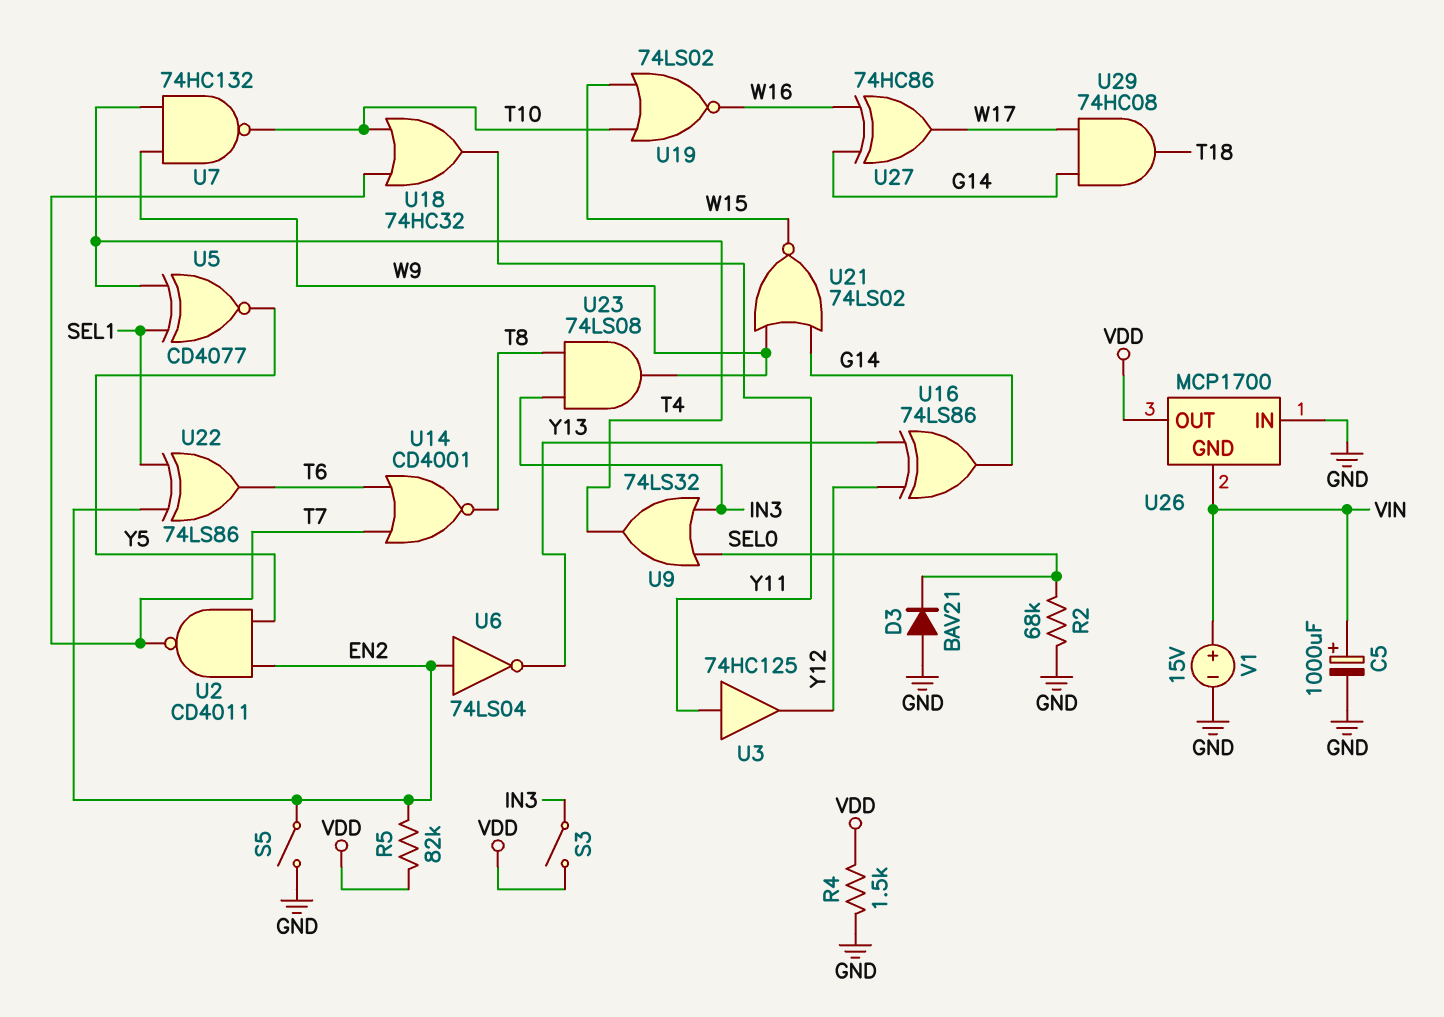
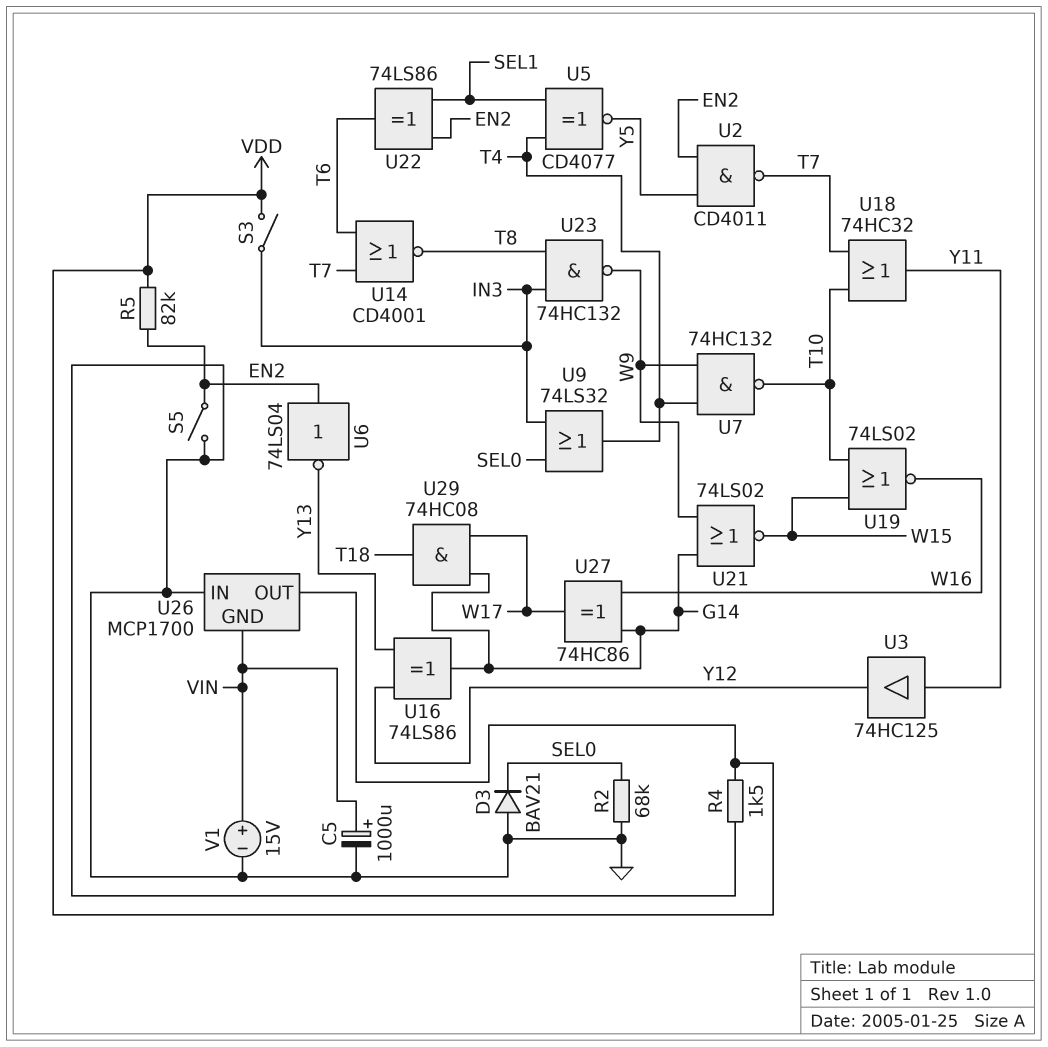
U23: AND 74LS08 (in IN3, in T8, out W9) -> NAND 74HC132 (in IN3, in T8, out W9)

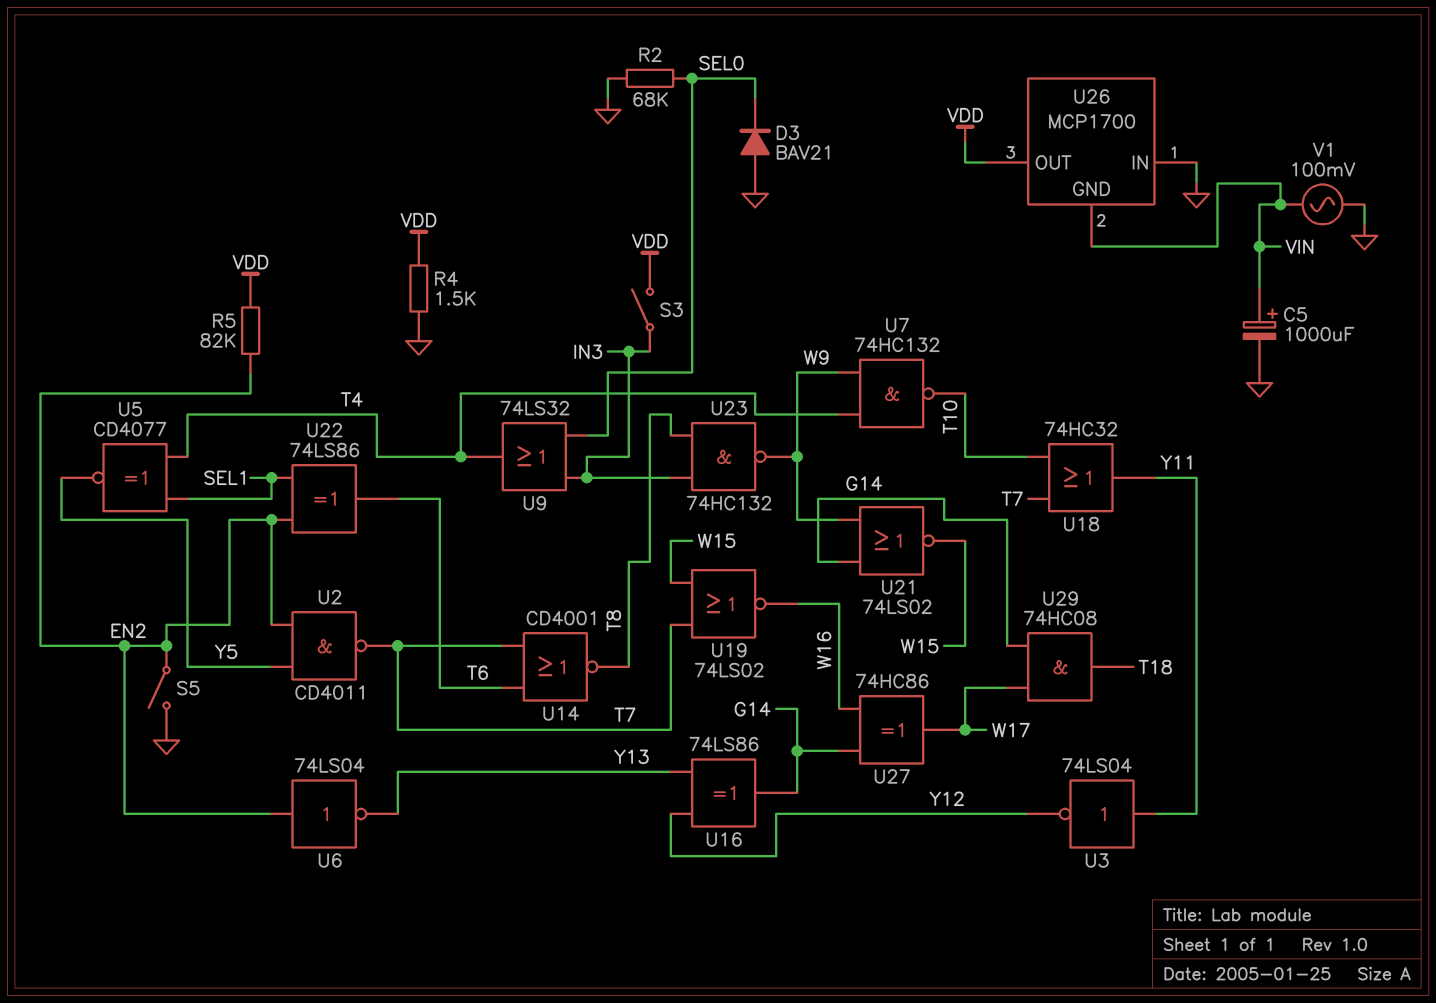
U3: buffer 74HC125 (in Y11, out Y12) -> NOT 74LS04 (in Y11, out Y12)
U19: NOR 74LS02 (in T10, in W15, out W16) -> NOR 74LS02 (in T7, in W15, out W16)
V1: 15V (plus VIN, minus GND) -> AC 100mV (GND, VIN)

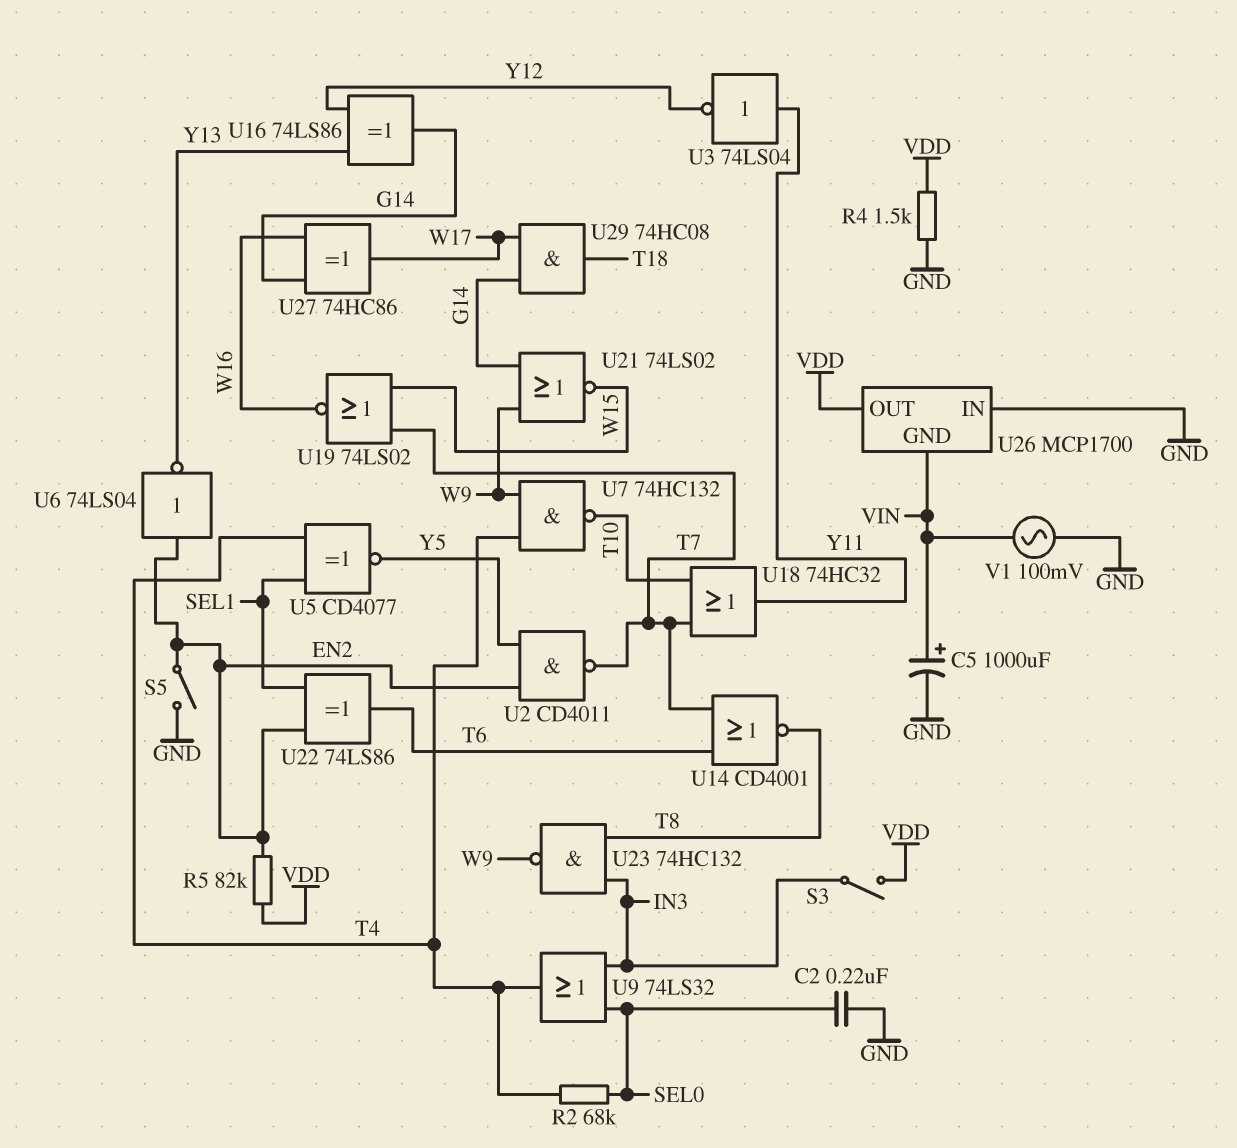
C2: none -> 220nF (GND, SEL0)
D3: diode BAV21 (A GND, K SEL0) -> none
R2: 68k (GND, SEL0) -> 68k (SEL0, T4)

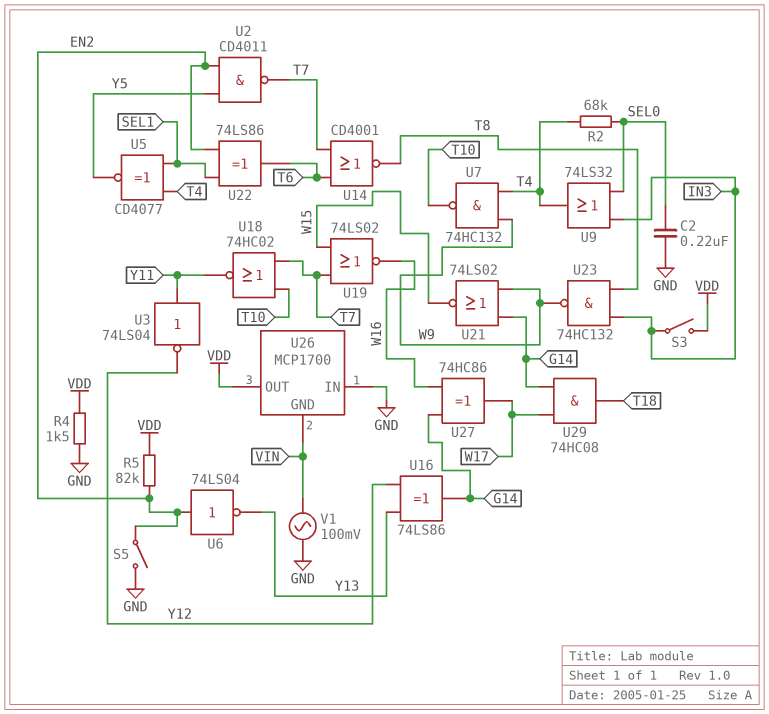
C5: 1000uF (plus VIN, minus GND) -> none
U18: OR 74HC32 (in T7, in T10, out Y11) -> NOR 74HC02 (in T7, in T10, out Y11)

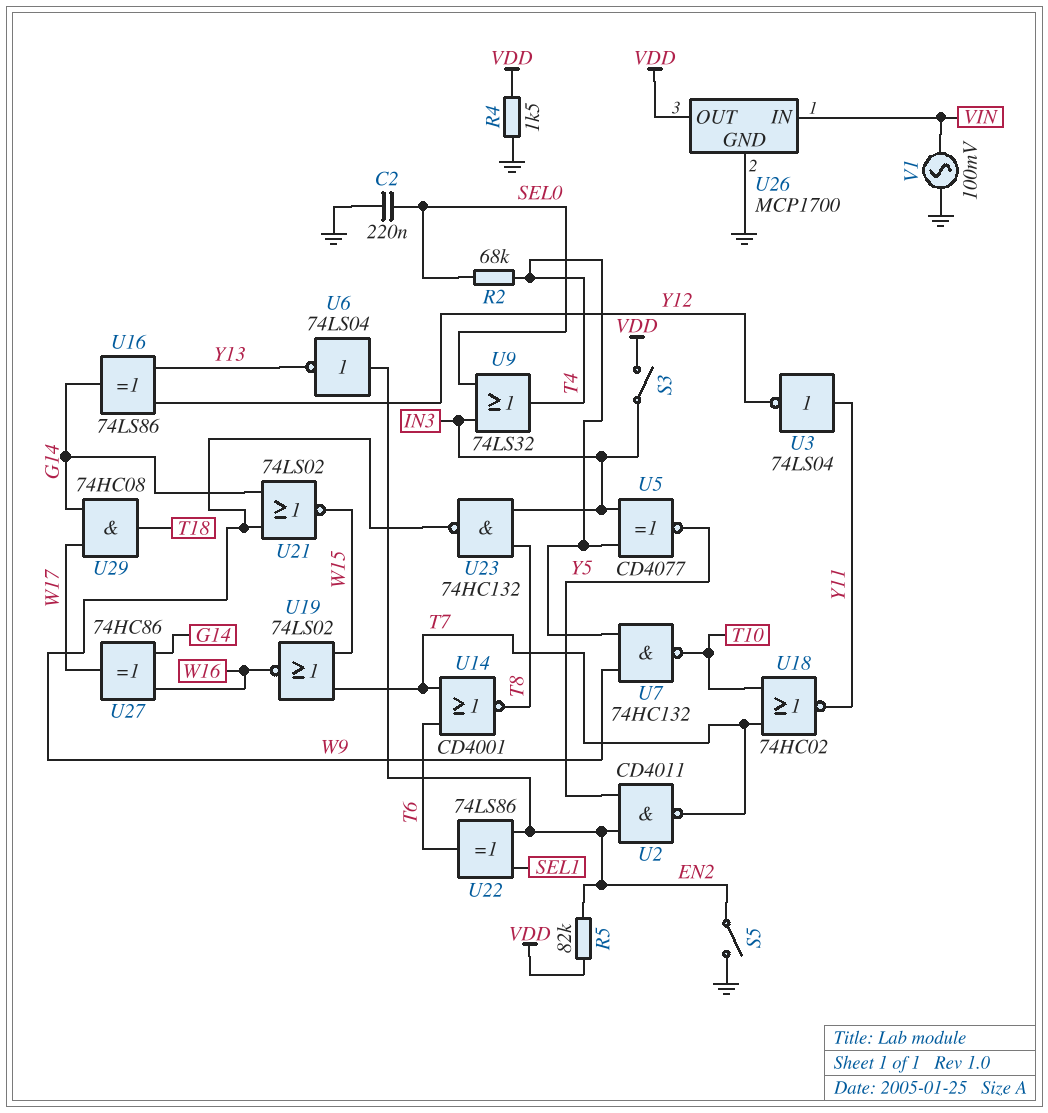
U5: XNOR CD4077 (in SEL1, in T4, out Y5) -> XNOR CD4077 (in IN3, in T4, out Y5)
U26 pin GND: VIN -> GND
U26 pin IN: GND -> VIN

